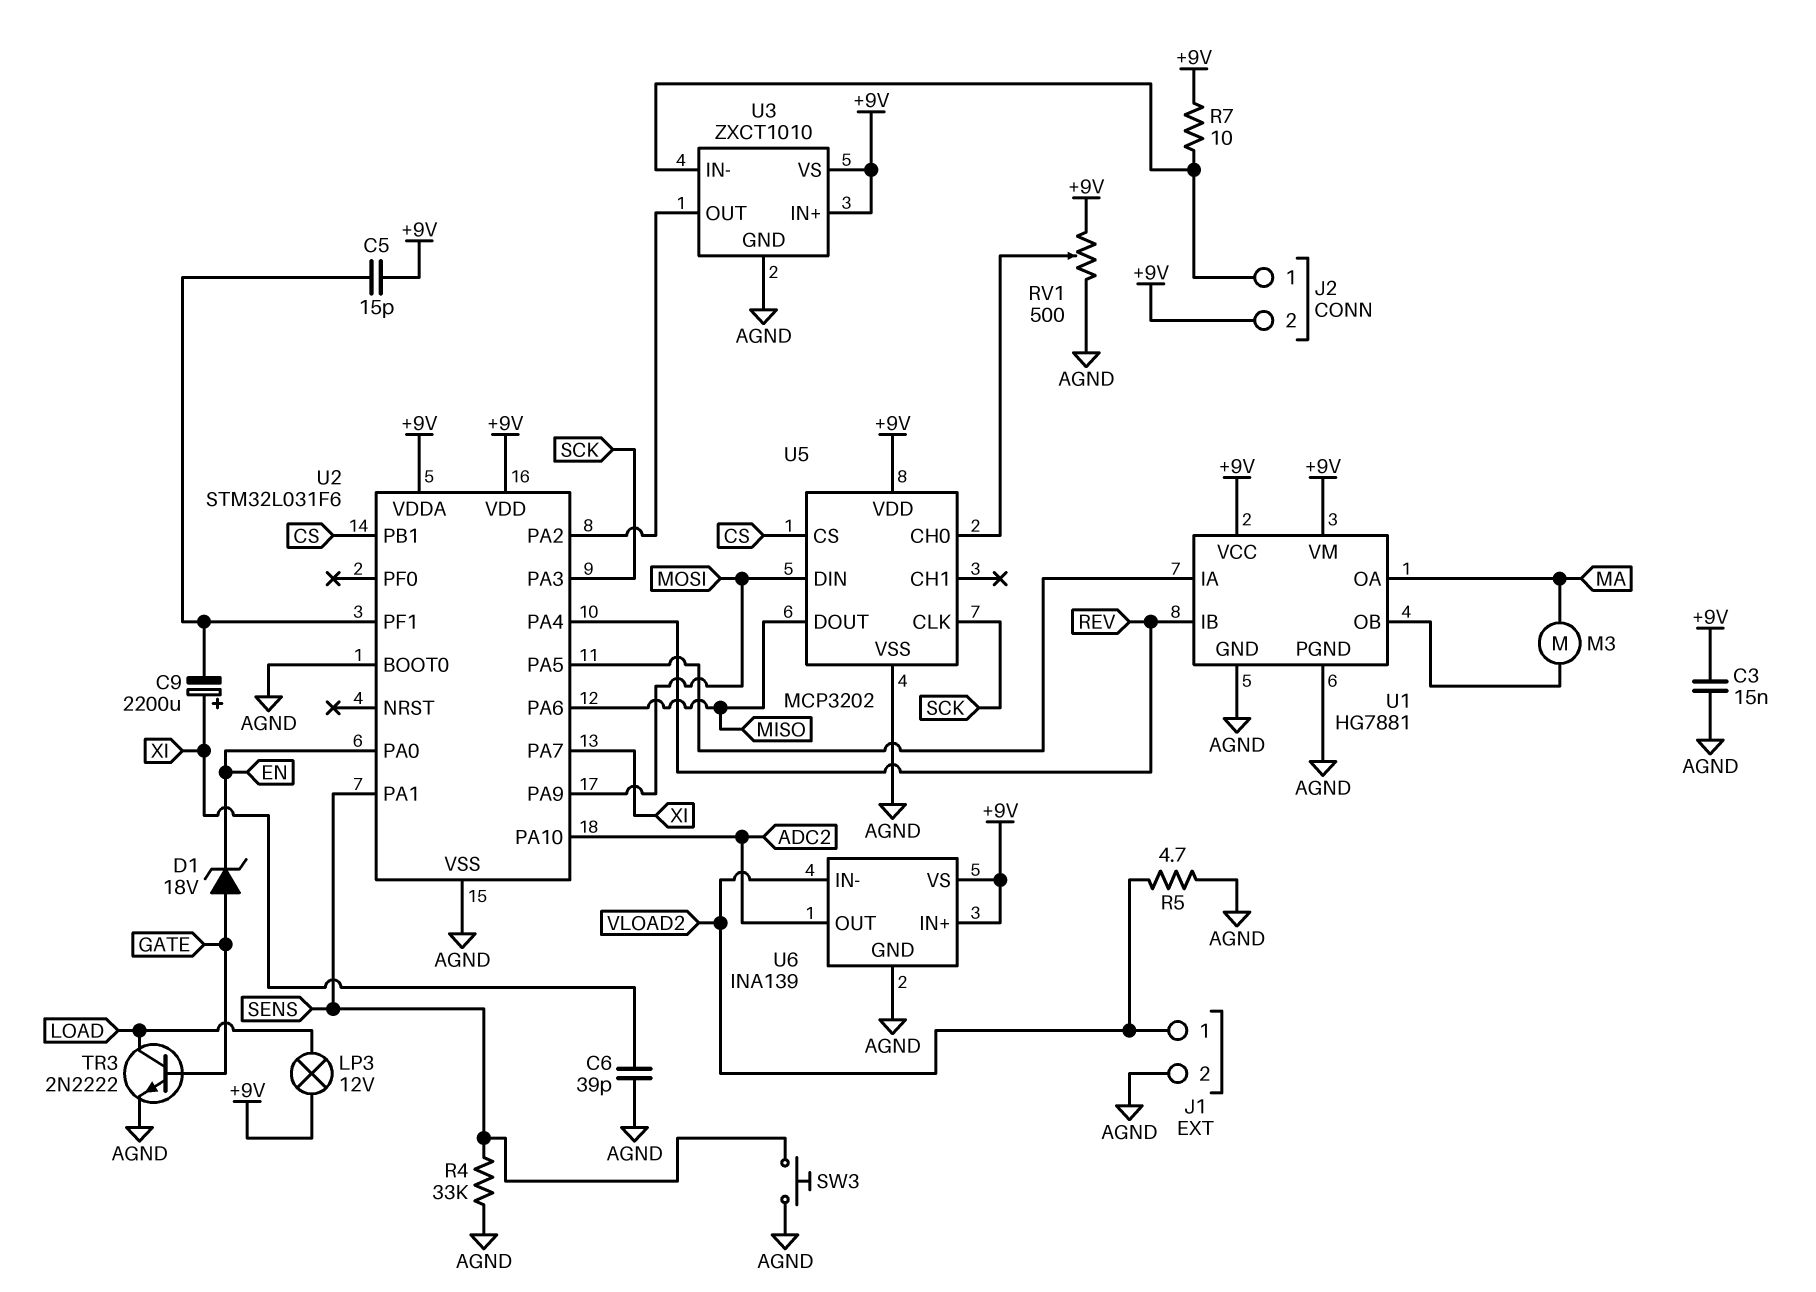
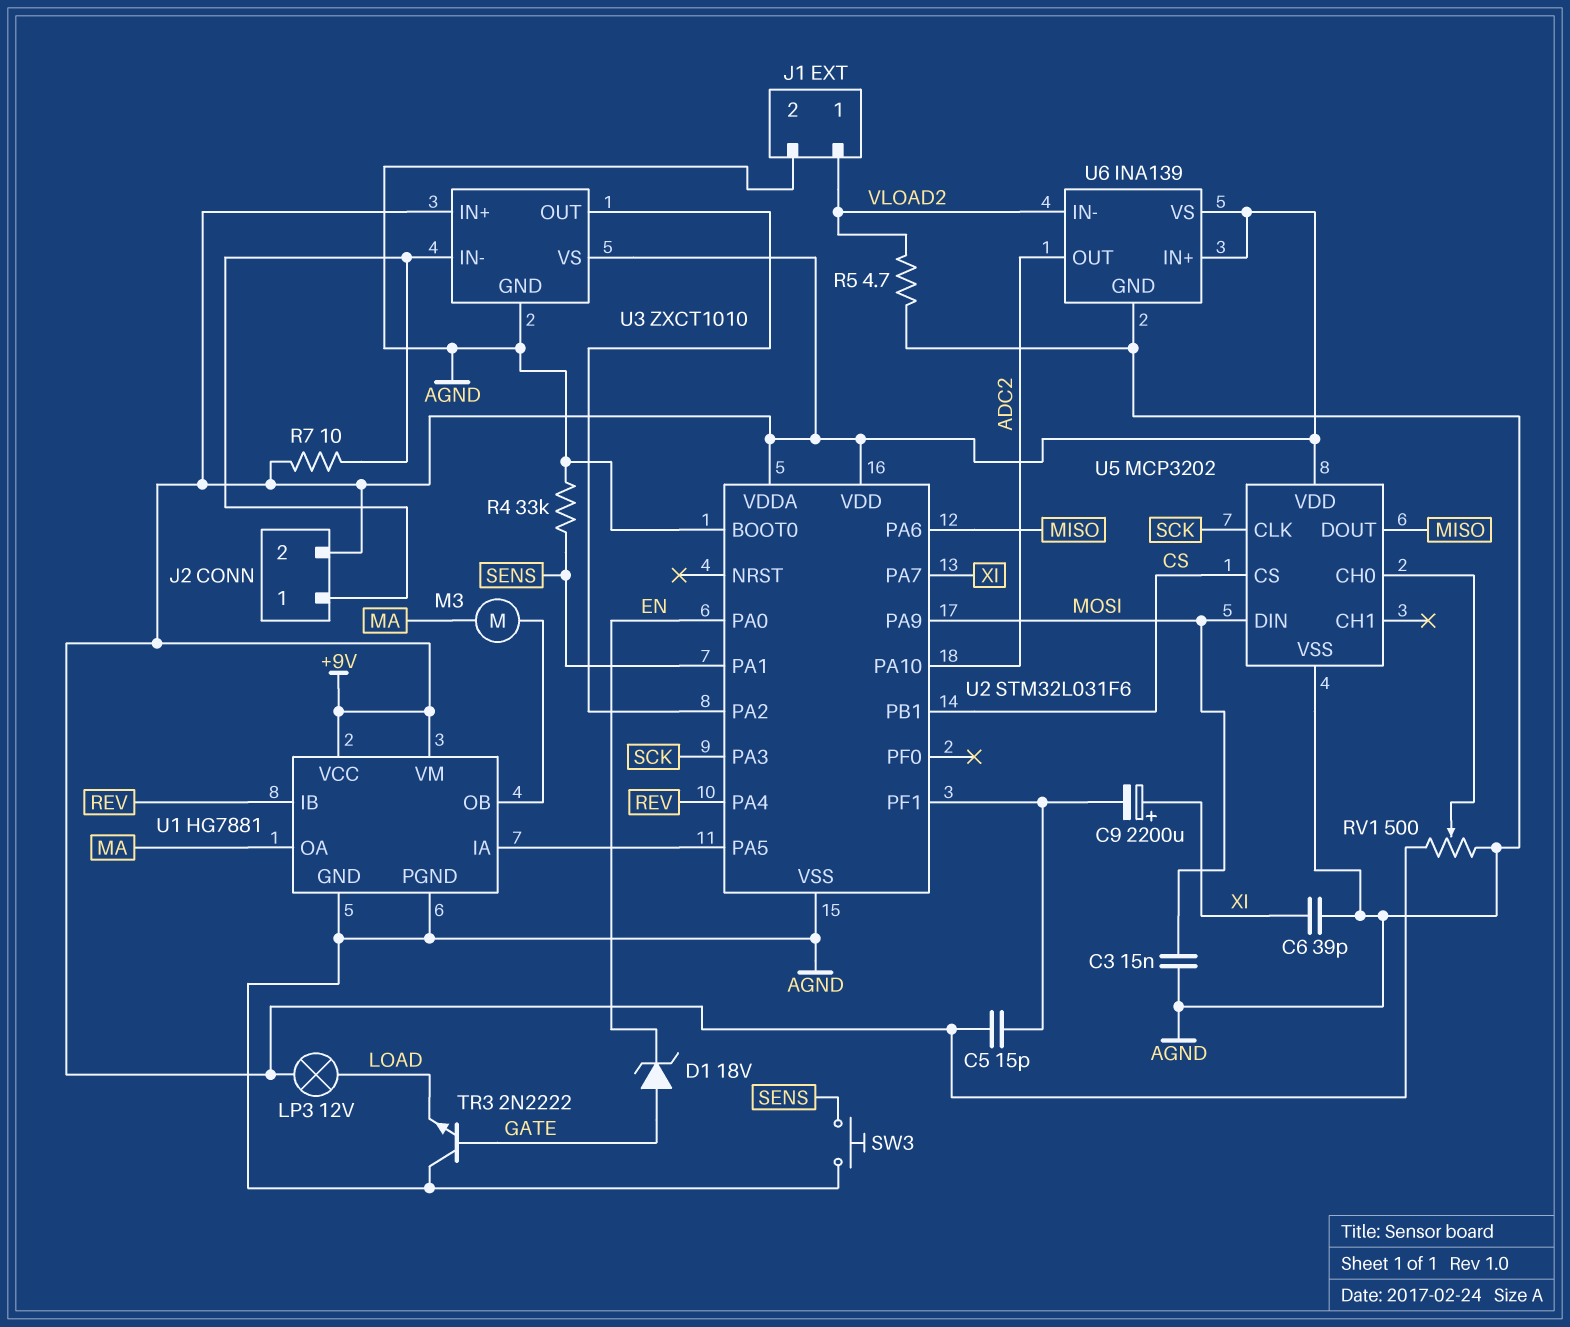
C3: 15nF (+9V, AGND) -> 15nF (AGND, MOSI)
TR3: NPN 2N2222 (B GATE, C LOAD, E AGND) -> NPN 2N2222 (B GATE, C AGND, E LOAD)

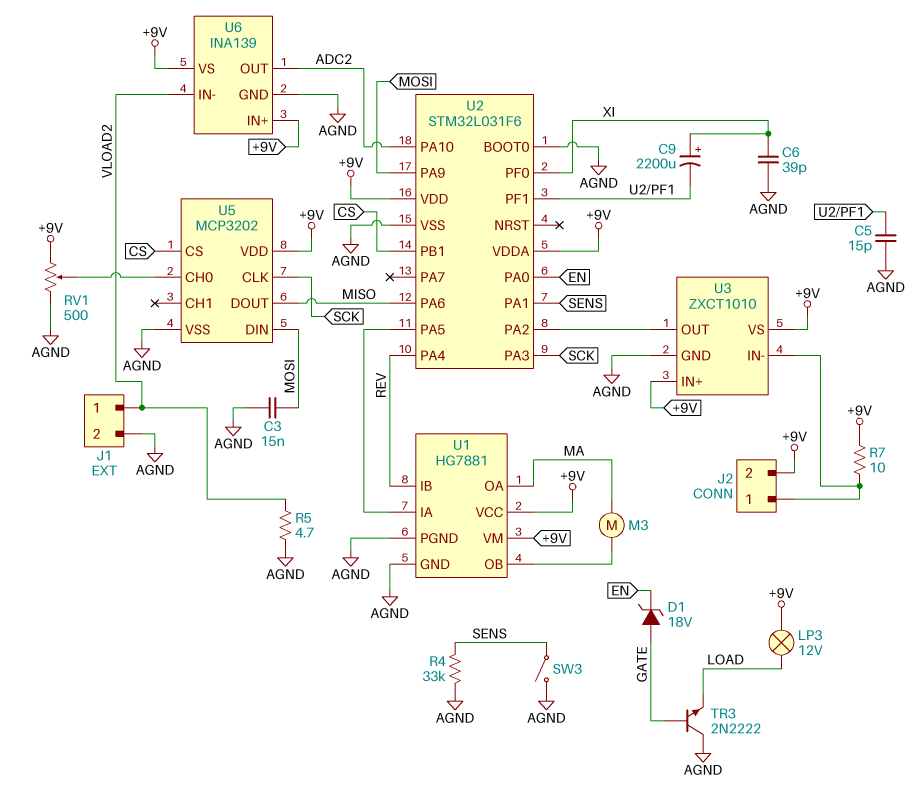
C5: 15pF (+9V, U2/PF1) -> 15pF (AGND, U2/PF1)
SW3: button (AGND, SENS) -> switch (AGND, SENS)
U2 pin PA7: XI -> none
U2 pin PF0: none -> XI

